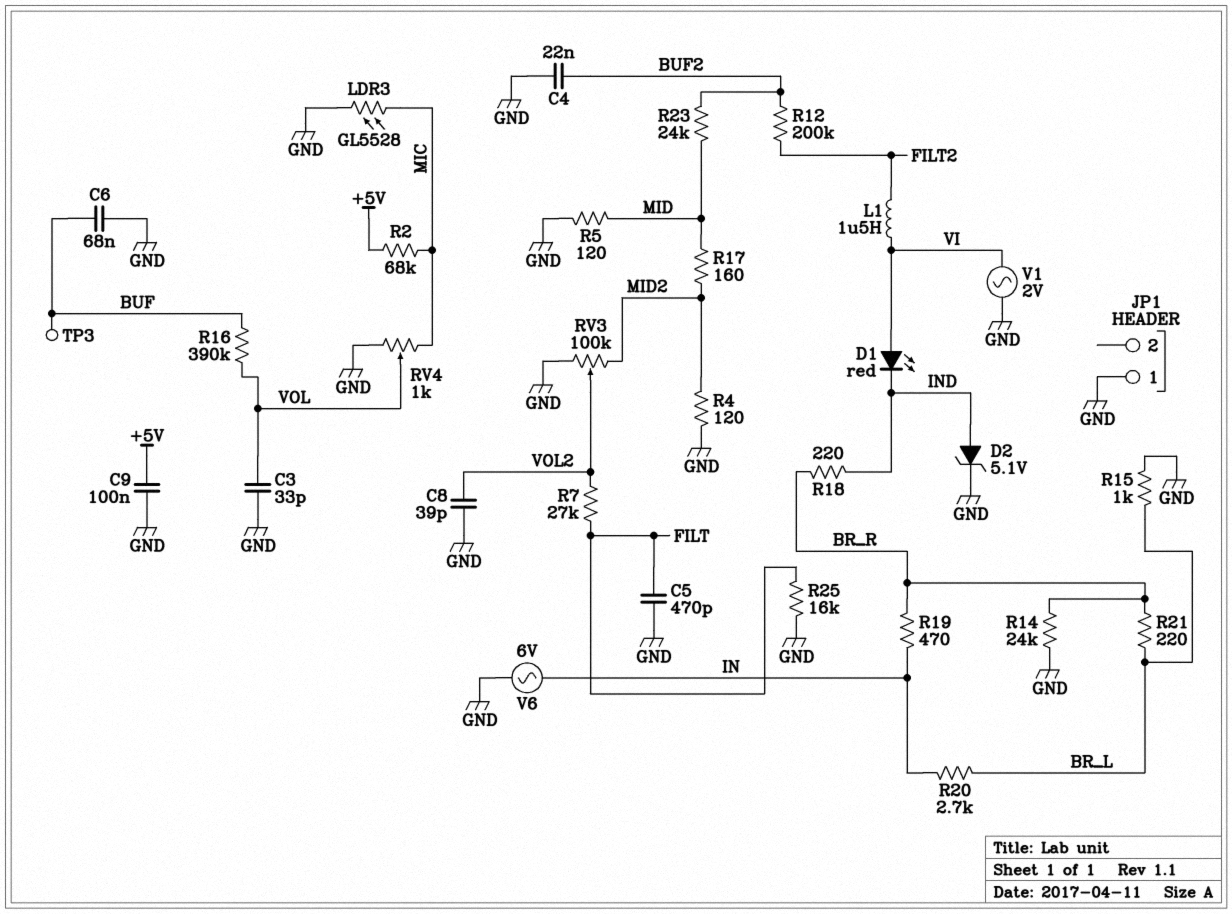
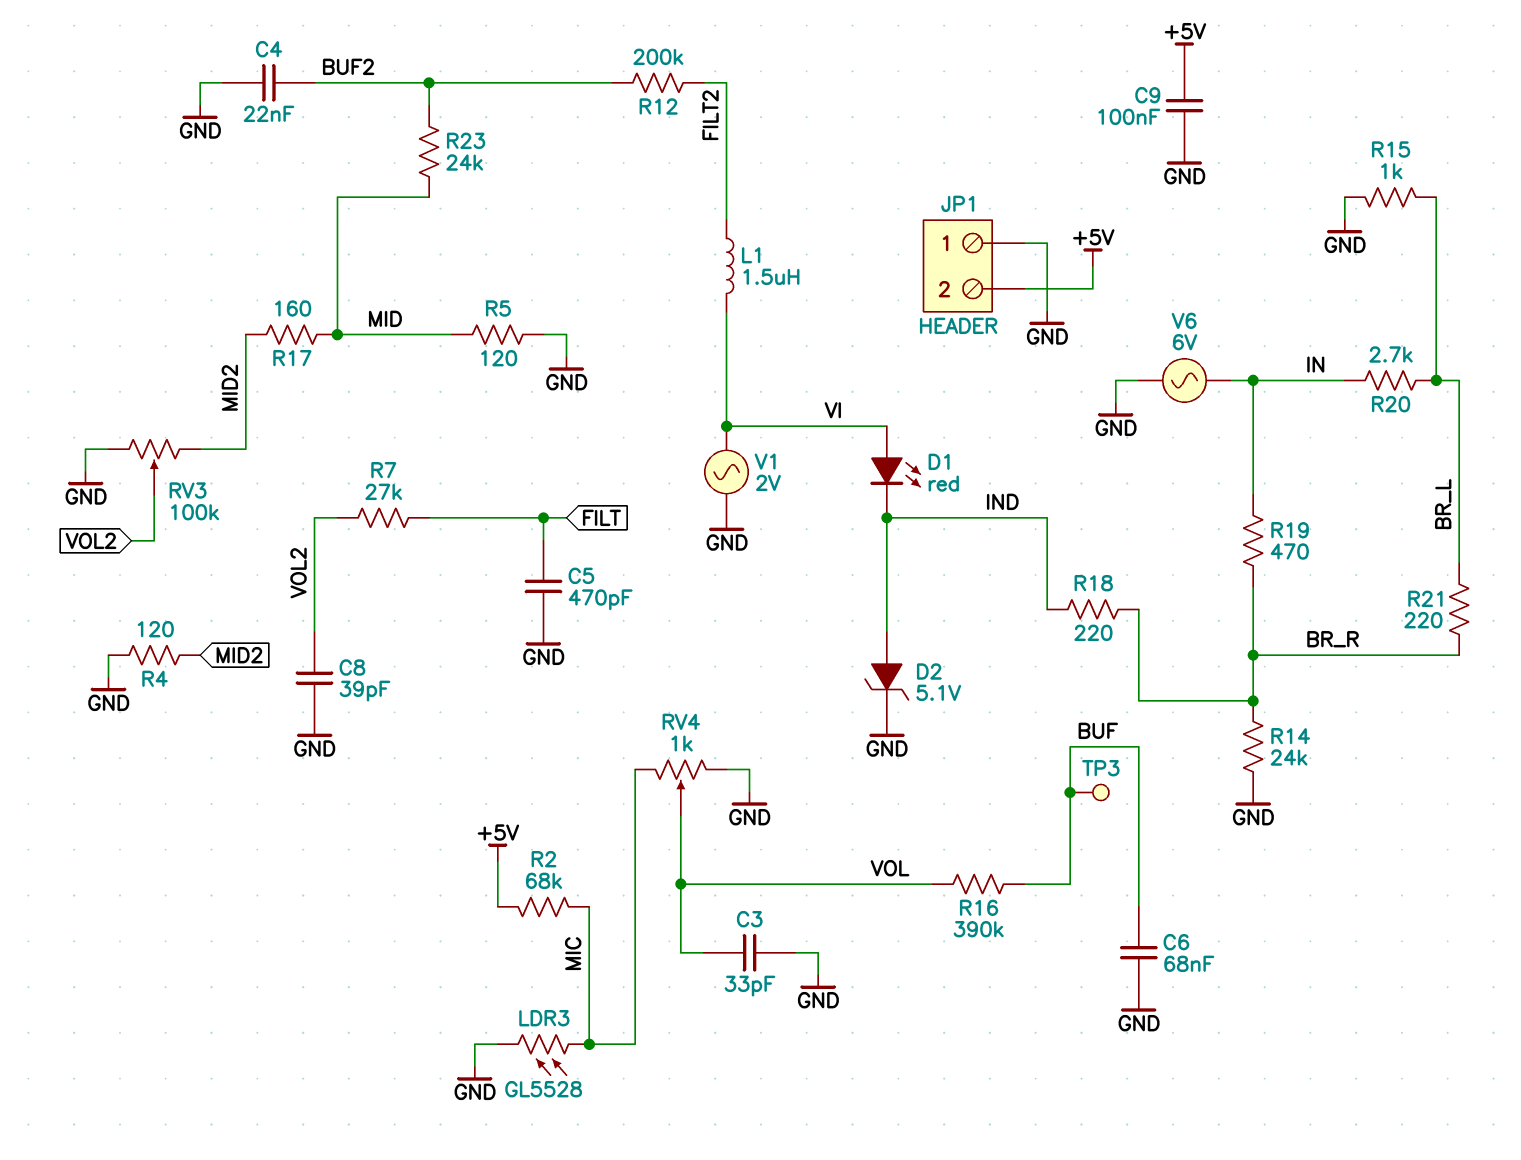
JP1 pin 2: none -> +5V
R25: 16k (FILT, GND) -> none

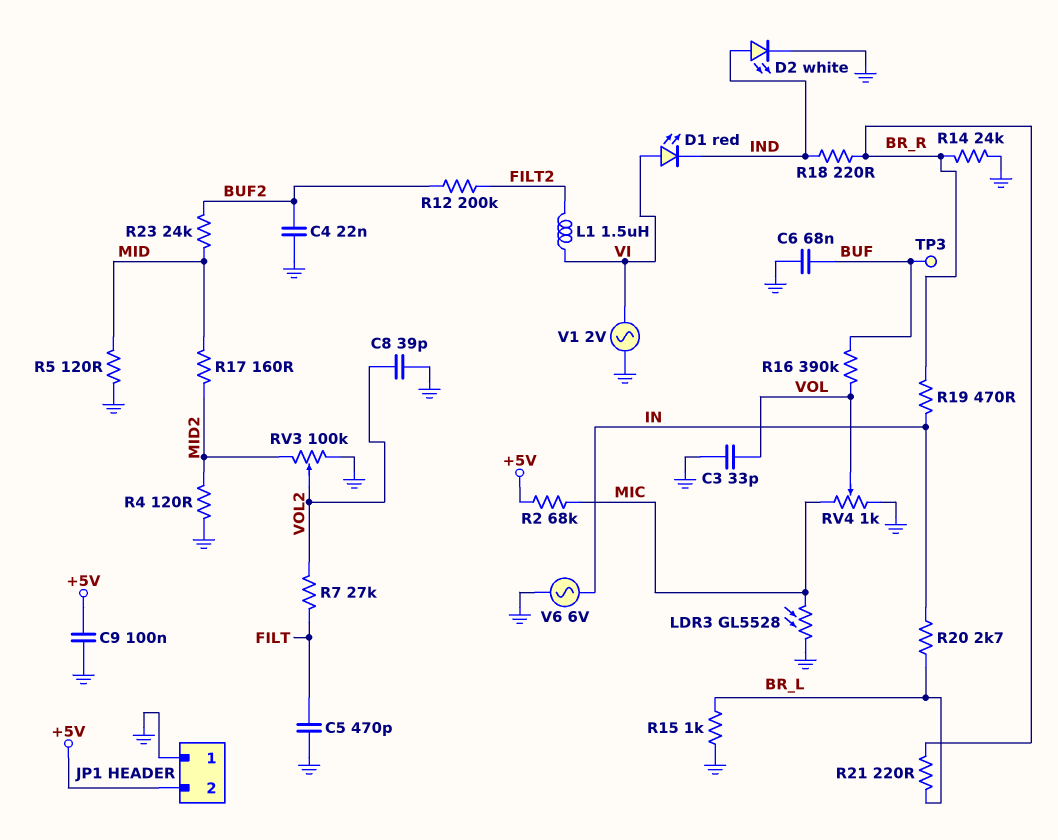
D2: zener 5.1V (A IND, K GND) -> LED white (A IND, K GND)

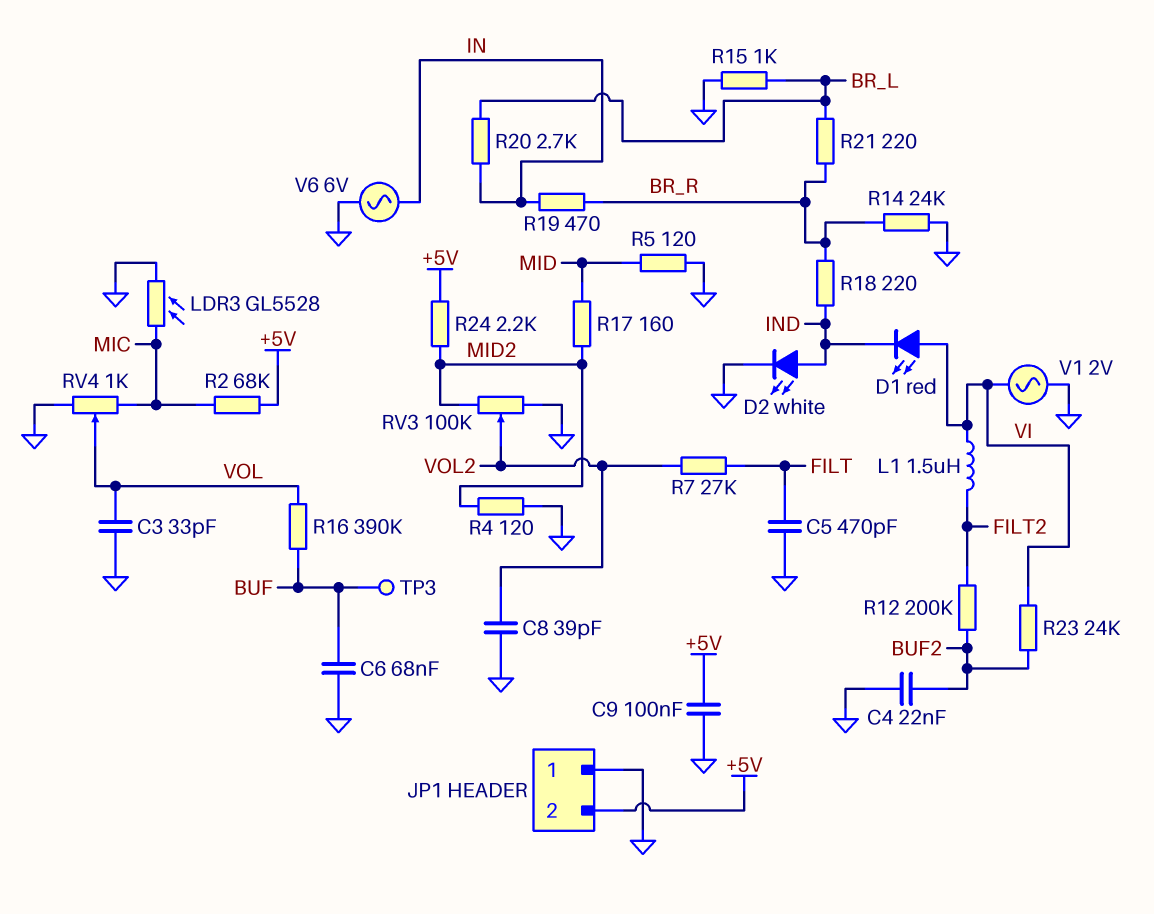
R23: 24k (BUF2, MID) -> 24k (BUF2, VI)
R24: none -> 2.2k (+5V, MID2)

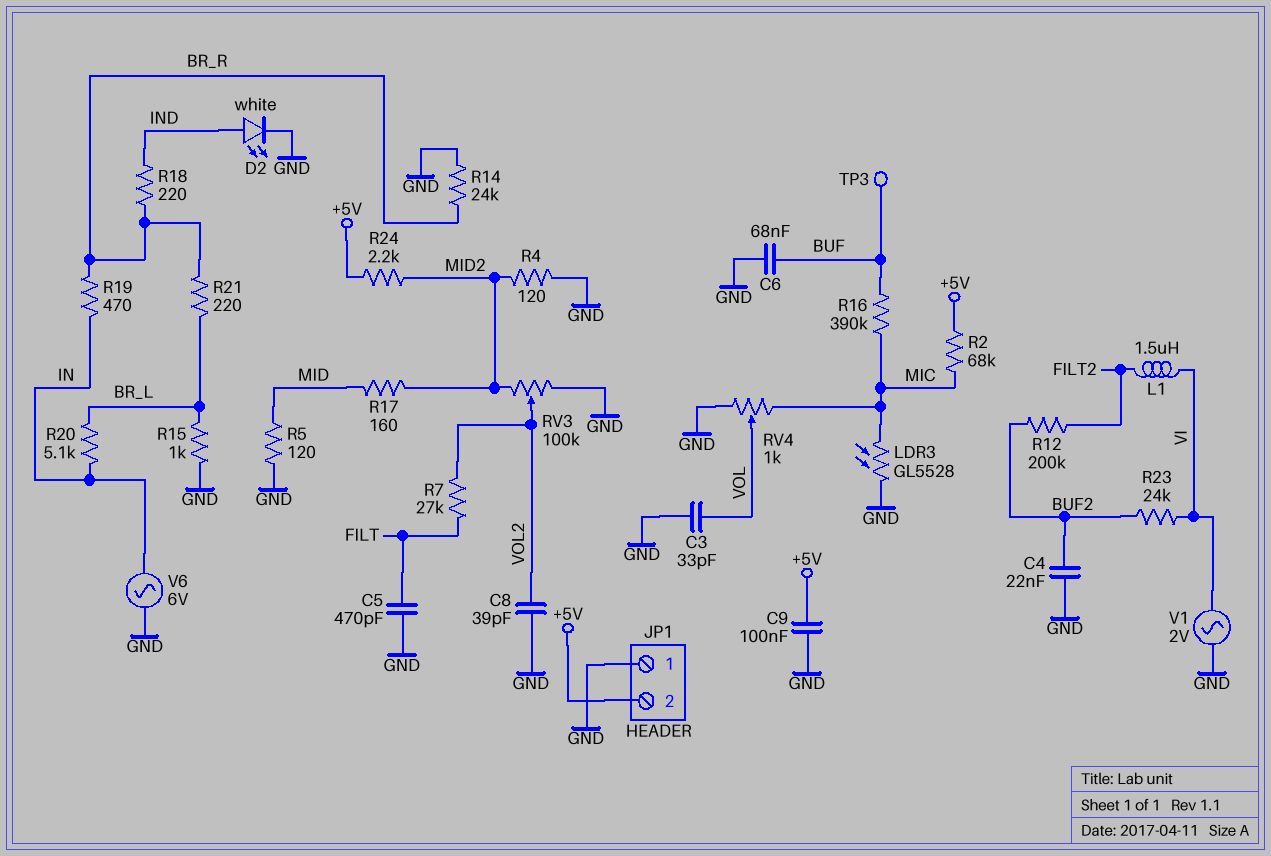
D1: LED red (A VI, K IND) -> none
R16: 390k (BUF, VOL) -> 390k (BUF, MIC)
R20: 2.7k (BR_L, IN) -> 5.1k (BR_L, IN)

